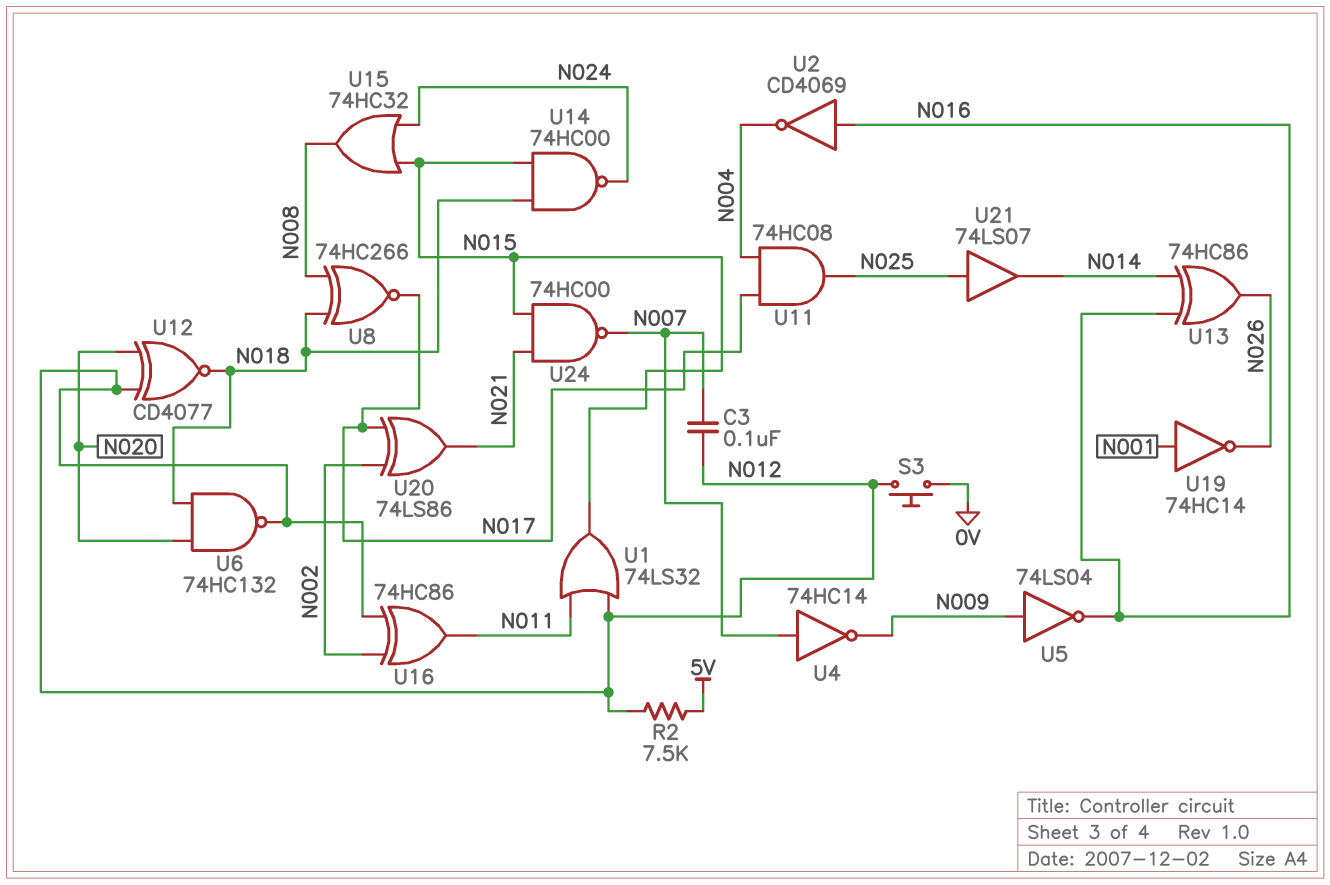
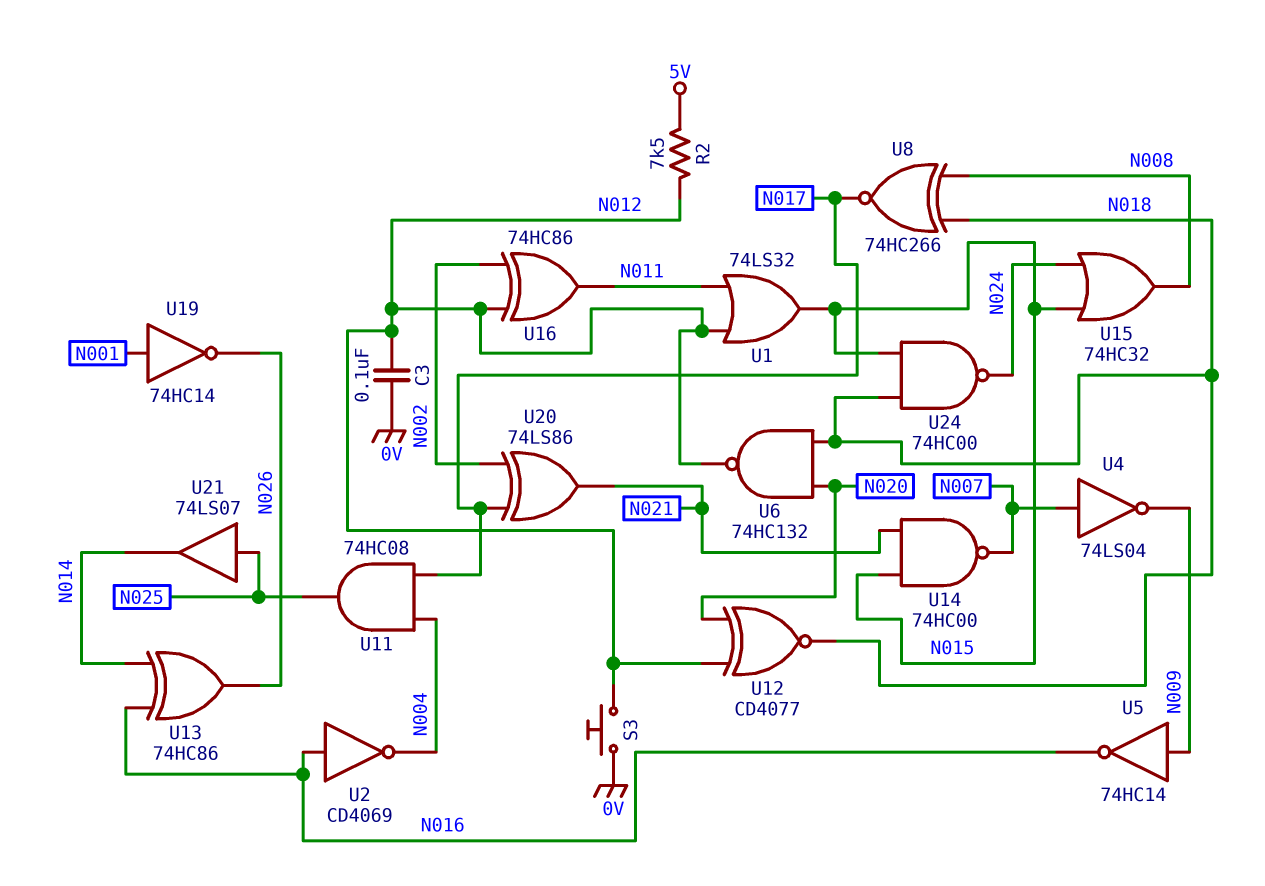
C3: 100nF (N007, N012) -> 100nF (0V, N012)
U4: NOT 74HC14 (in N007, out N009) -> NOT 74LS04 (in N007, out N009)
U5: NOT 74LS04 (in N009, out N016) -> NOT 74HC14 (in N009, out N016)
U14: NAND 74HC00 (in N015, in N018, out N024) -> NAND 74HC00 (in N015, in N021, out N007)
U24: NAND 74HC00 (in N015, in N021, out N007) -> NAND 74HC00 (in N015, in N018, out N024)

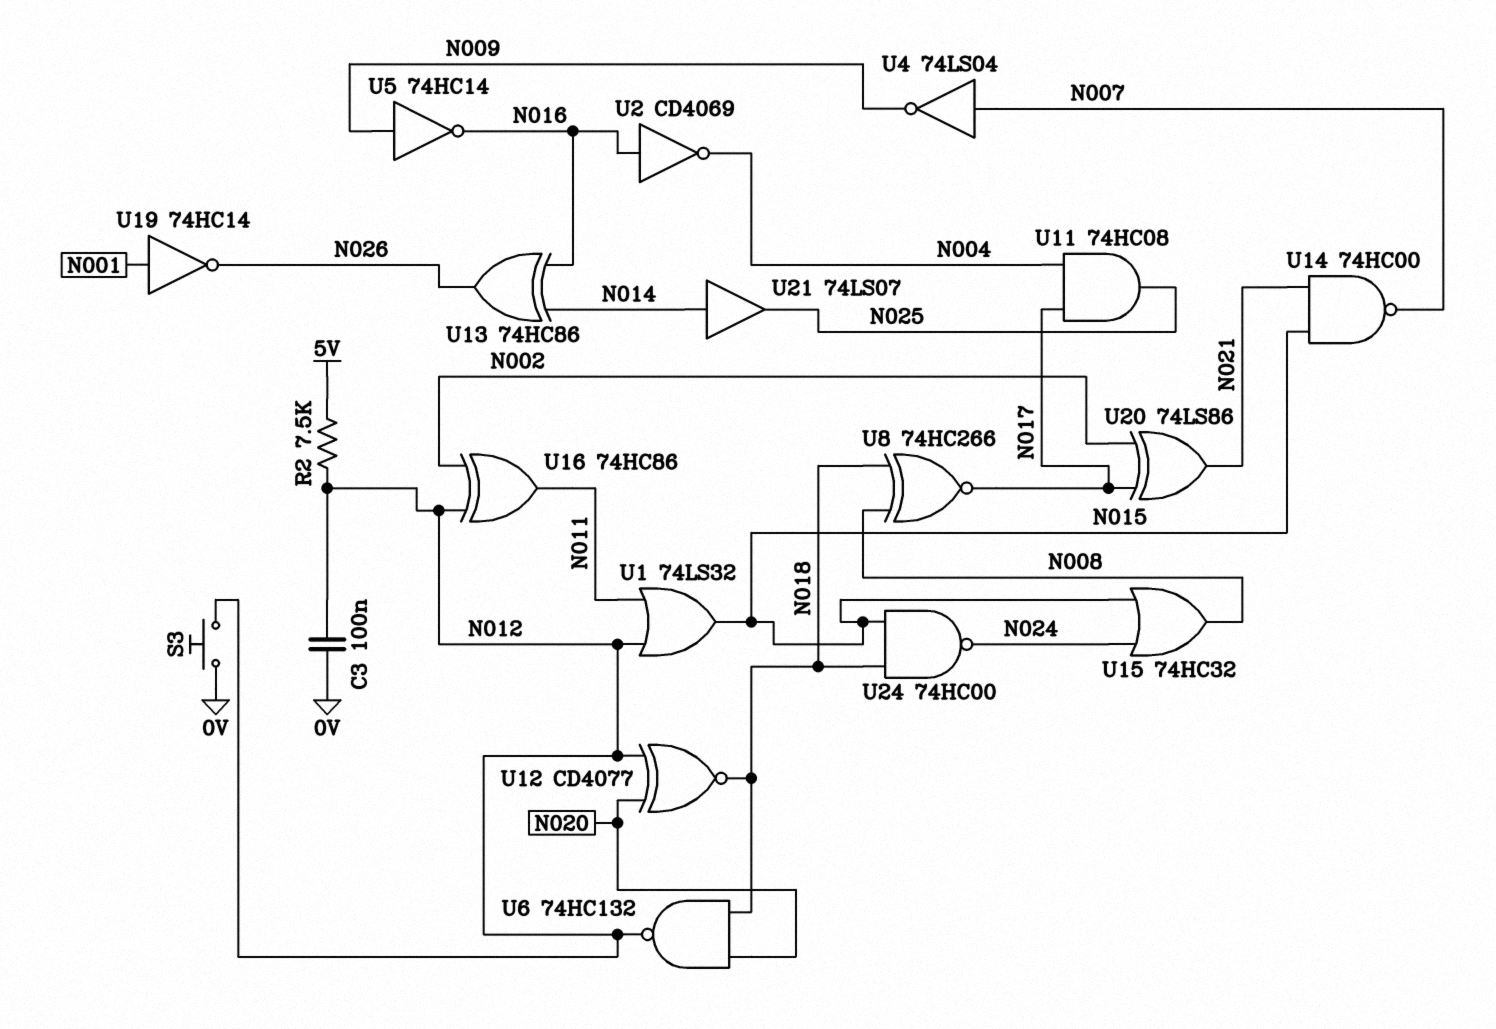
U21: buffer 74LS07 (in N025, out N014) -> buffer 74LS07 (in N014, out N025)

